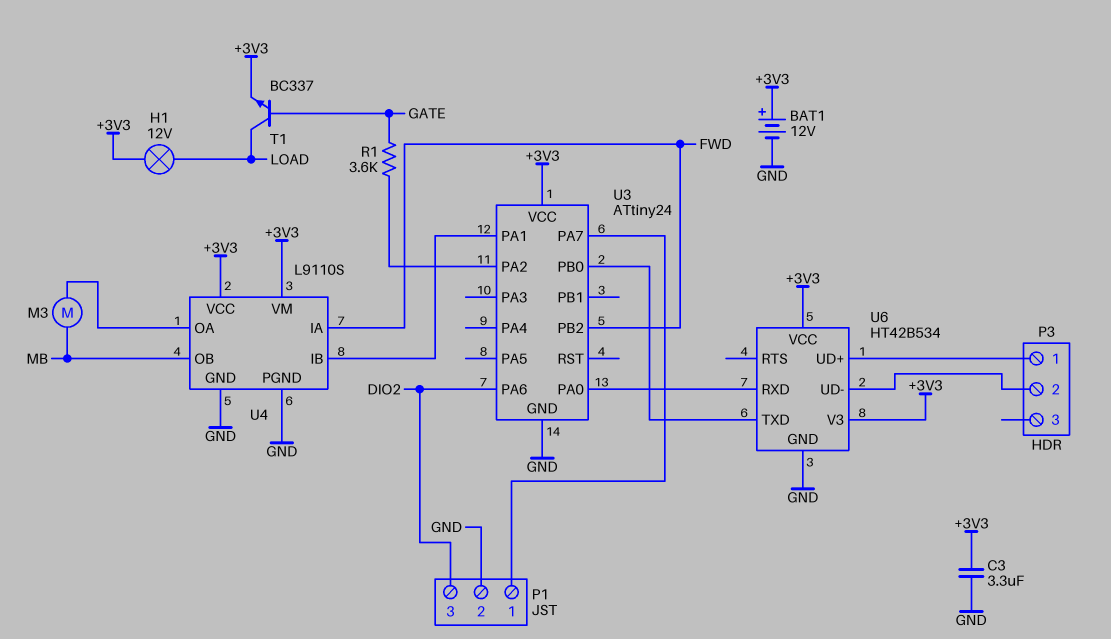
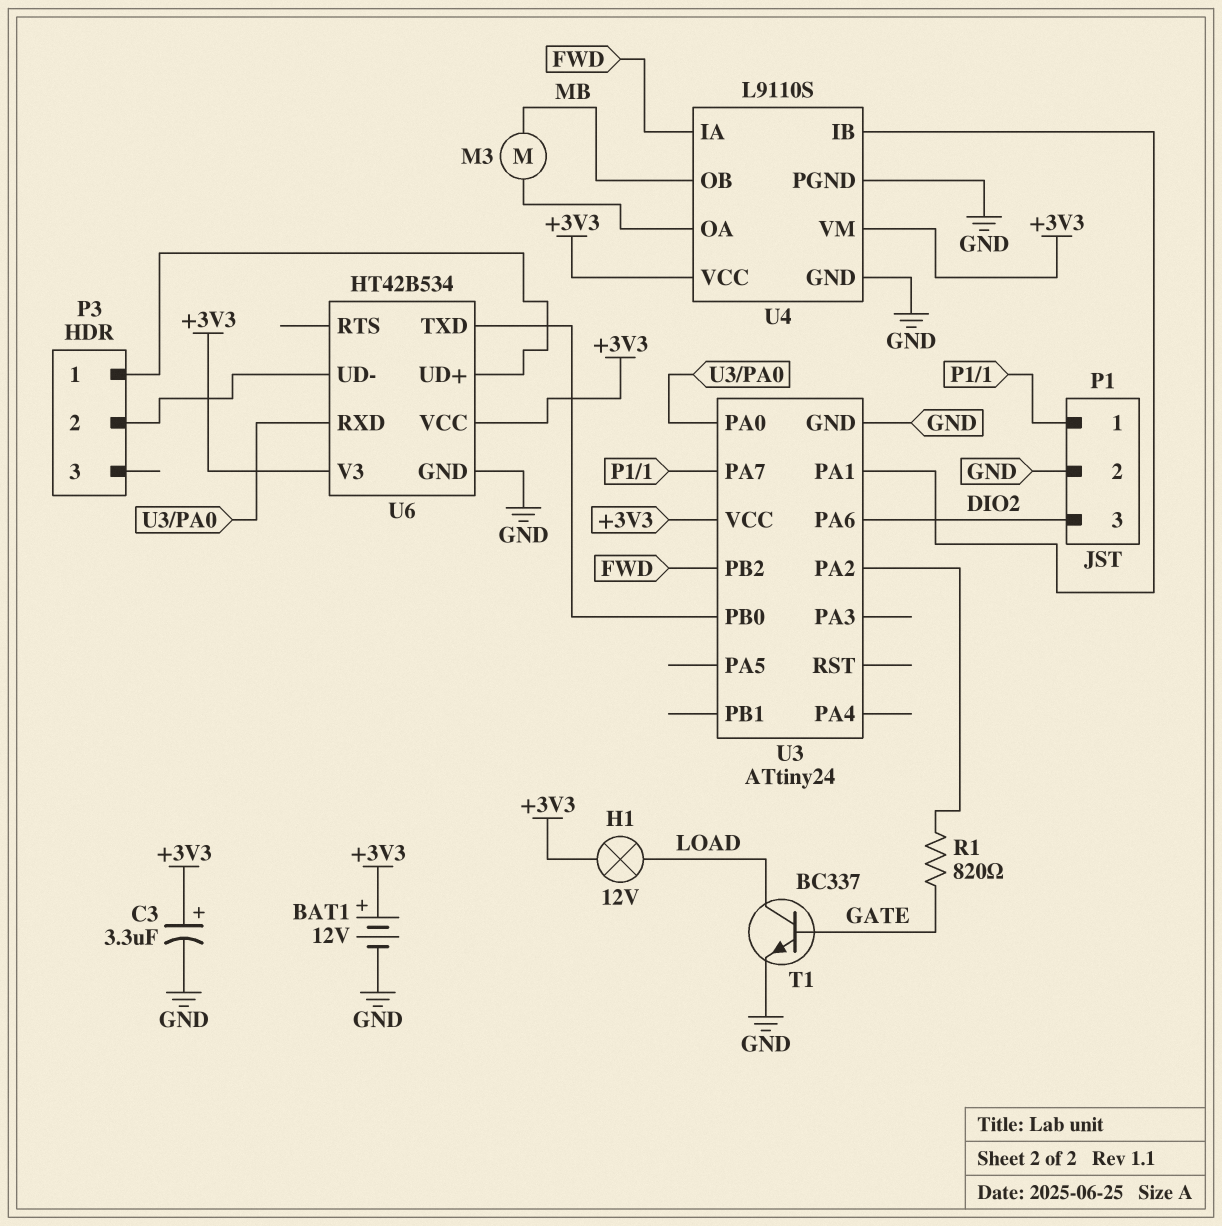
C3: 3.3uF (+3V3, GND) -> 3.3uF (plus +3V3, minus GND)
R1: 3.6k (GATE, U3/PA2) -> 820 (GATE, U3/PA2)
T1: NPN BC337 (B GATE, C LOAD, E +3V3) -> NPN BC337 (B GATE, C LOAD, E GND)

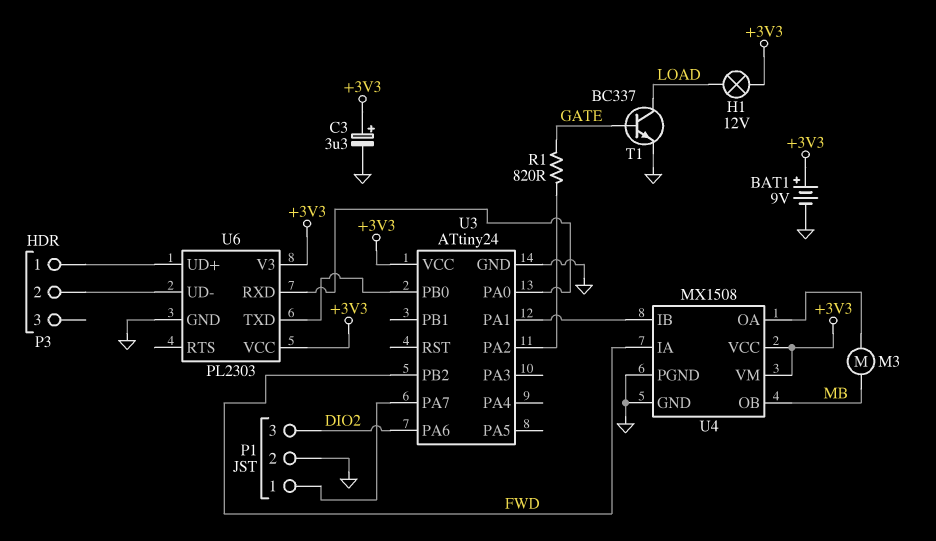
BAT1: 12V (plus +3V3, minus GND) -> 9V (plus +3V3, minus GND)
U4: L9110S -> MX1508
U6: HT42B534 -> PL2303

